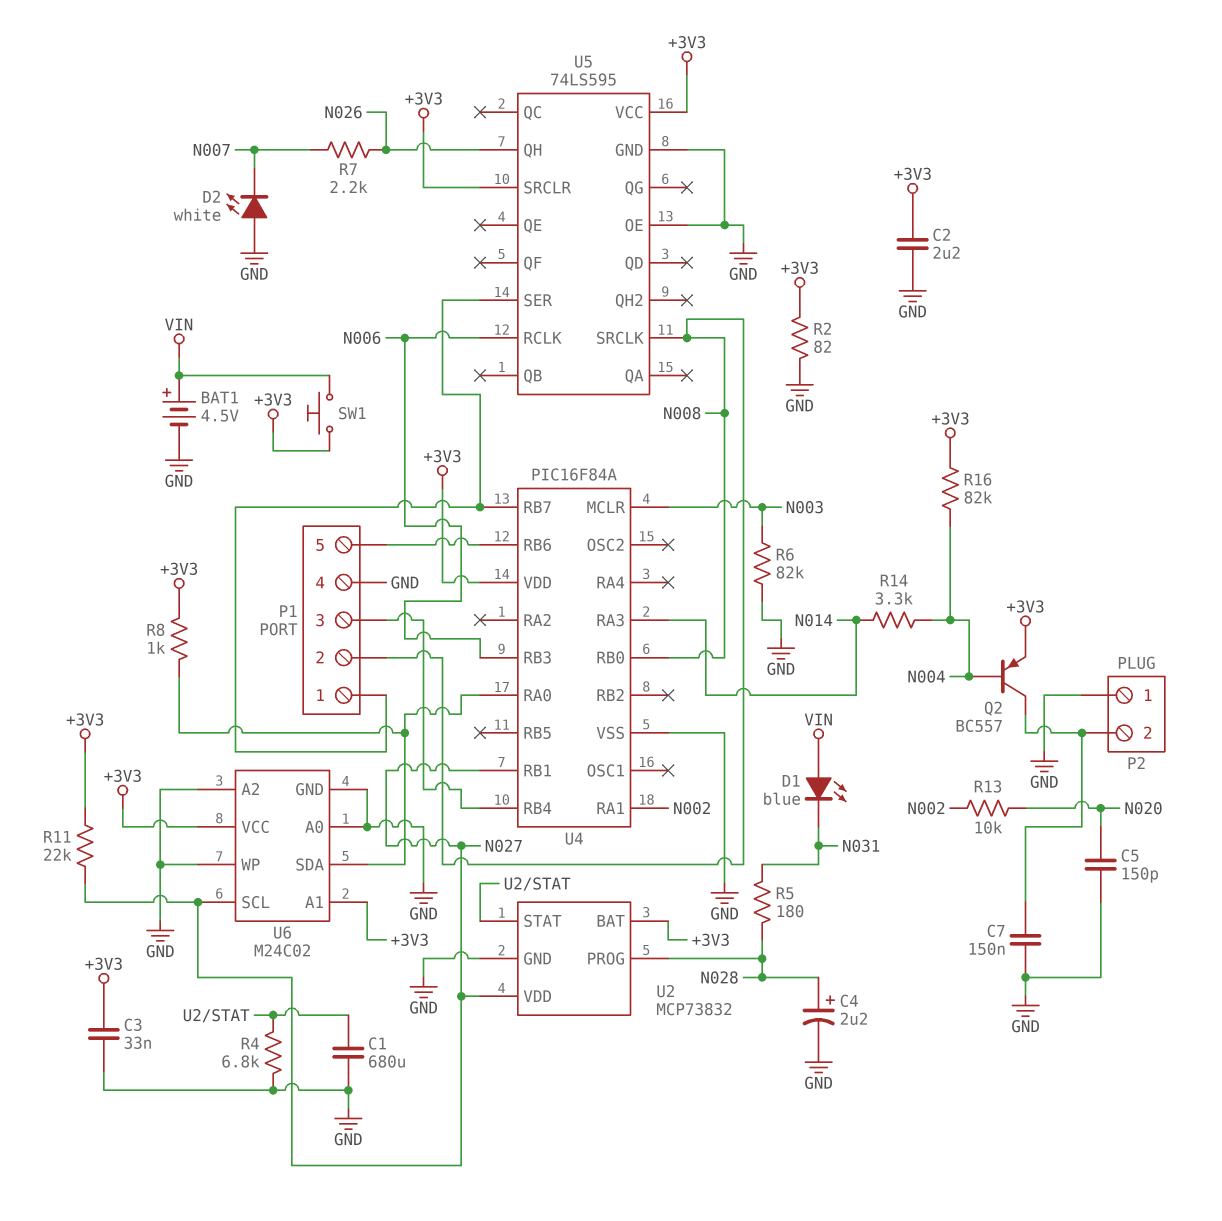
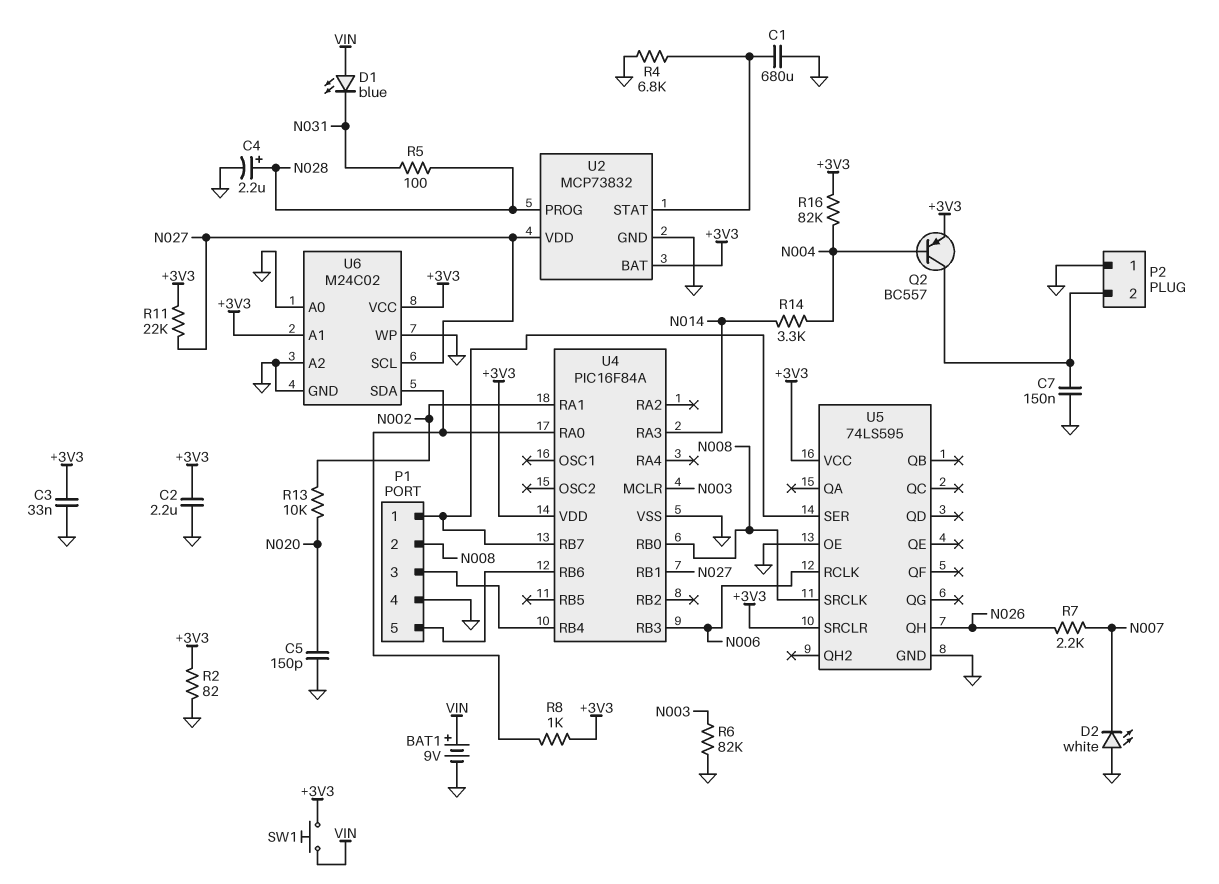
BAT1: 4.5V (plus VIN, minus GND) -> 9V (plus VIN, minus GND)
R5: 180 (N028, N031) -> 100 (N028, N031)

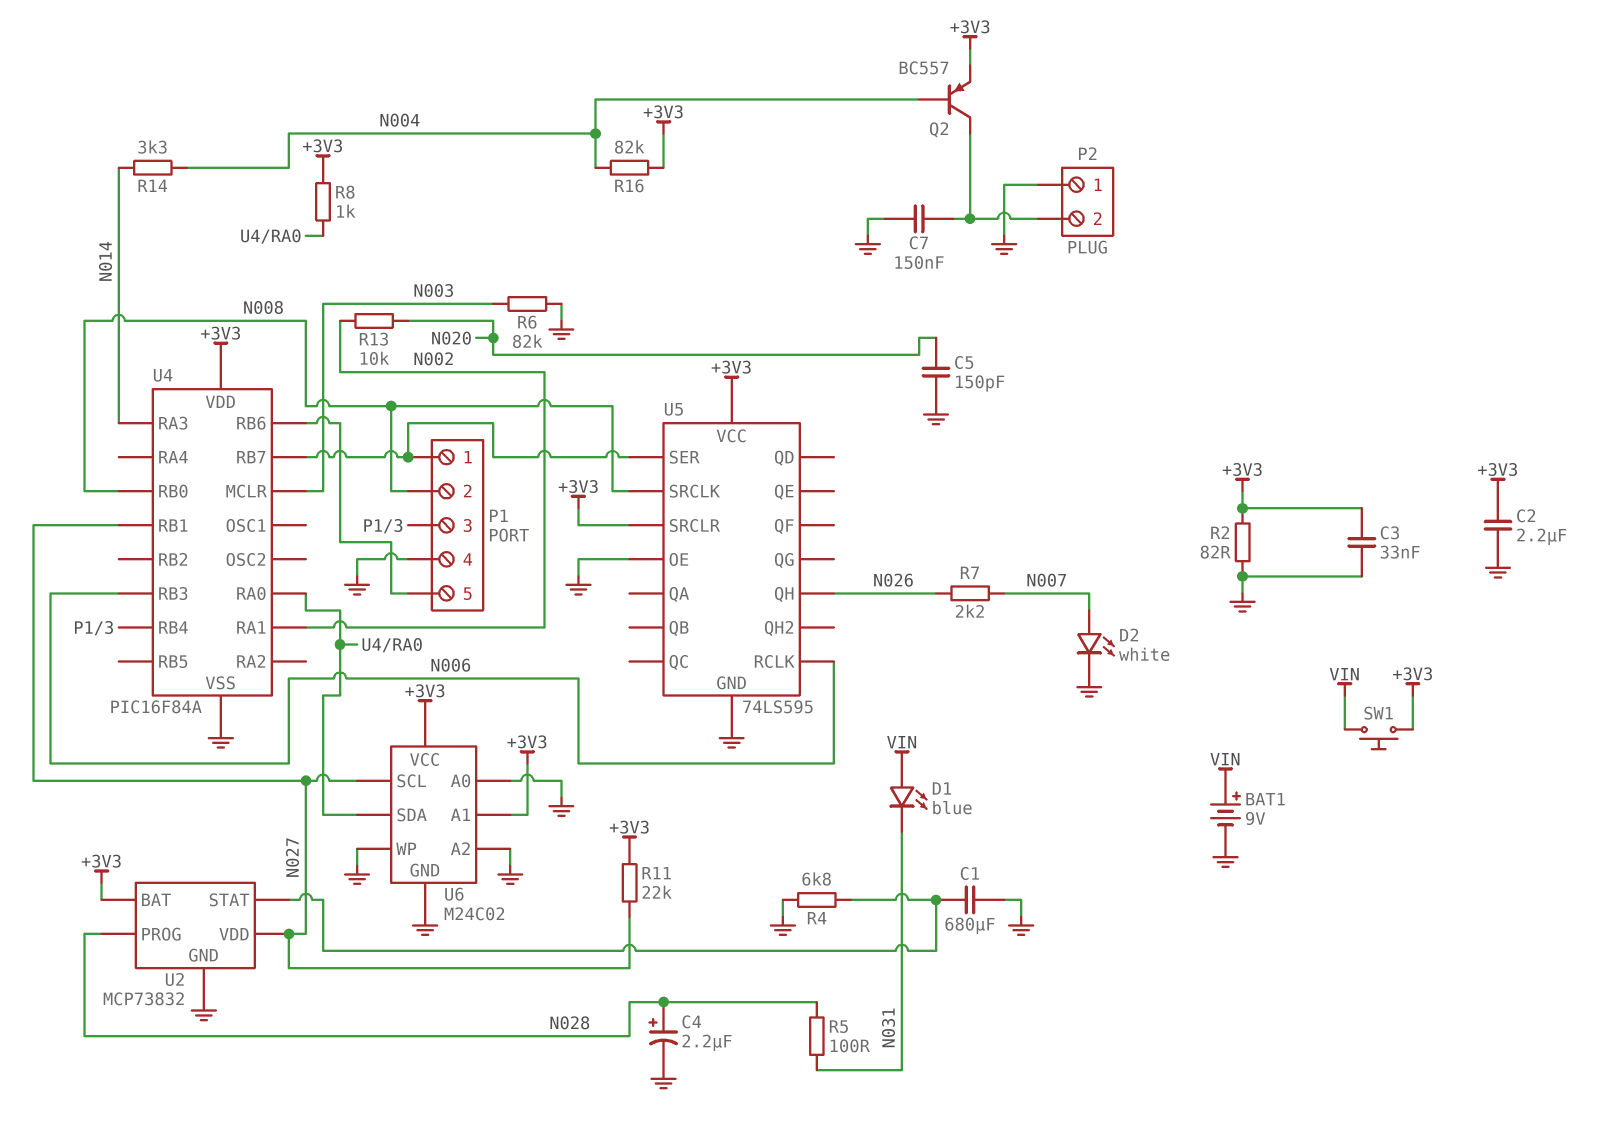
D2: LED white (A GND, K N007) -> LED white (A N007, K GND)

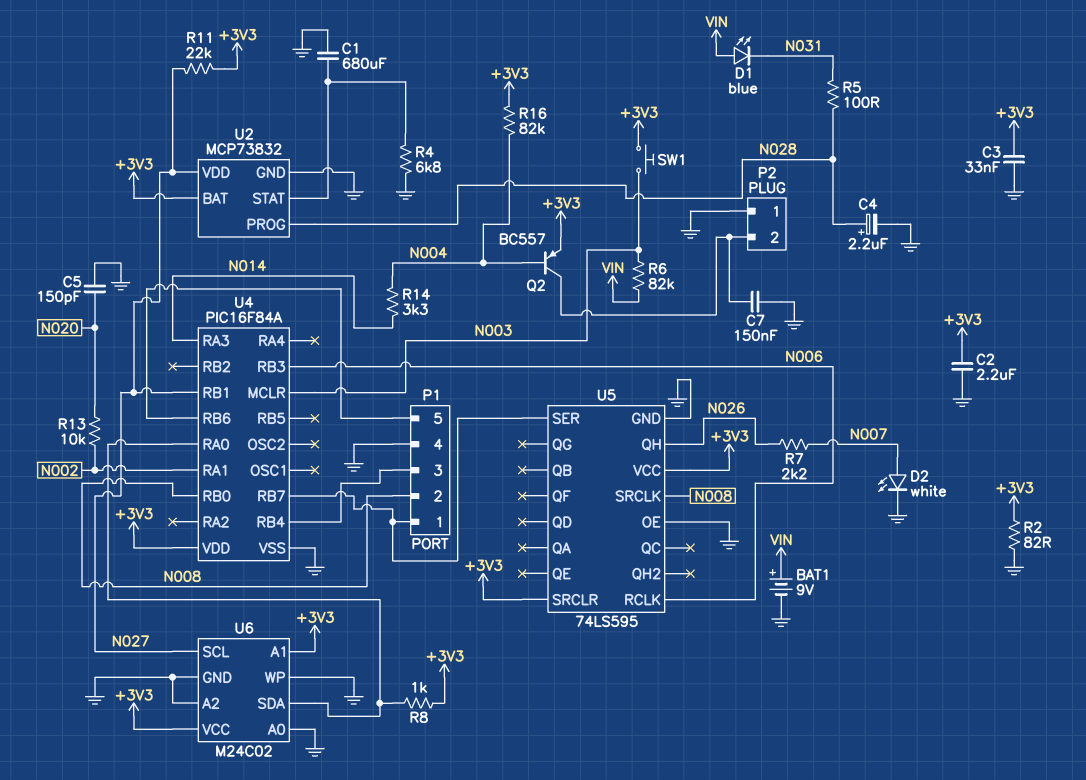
R6: 82k (GND, N003) -> 82k (N003, VIN)
SW1: button (+3V3, VIN) -> button (+3V3, N003)

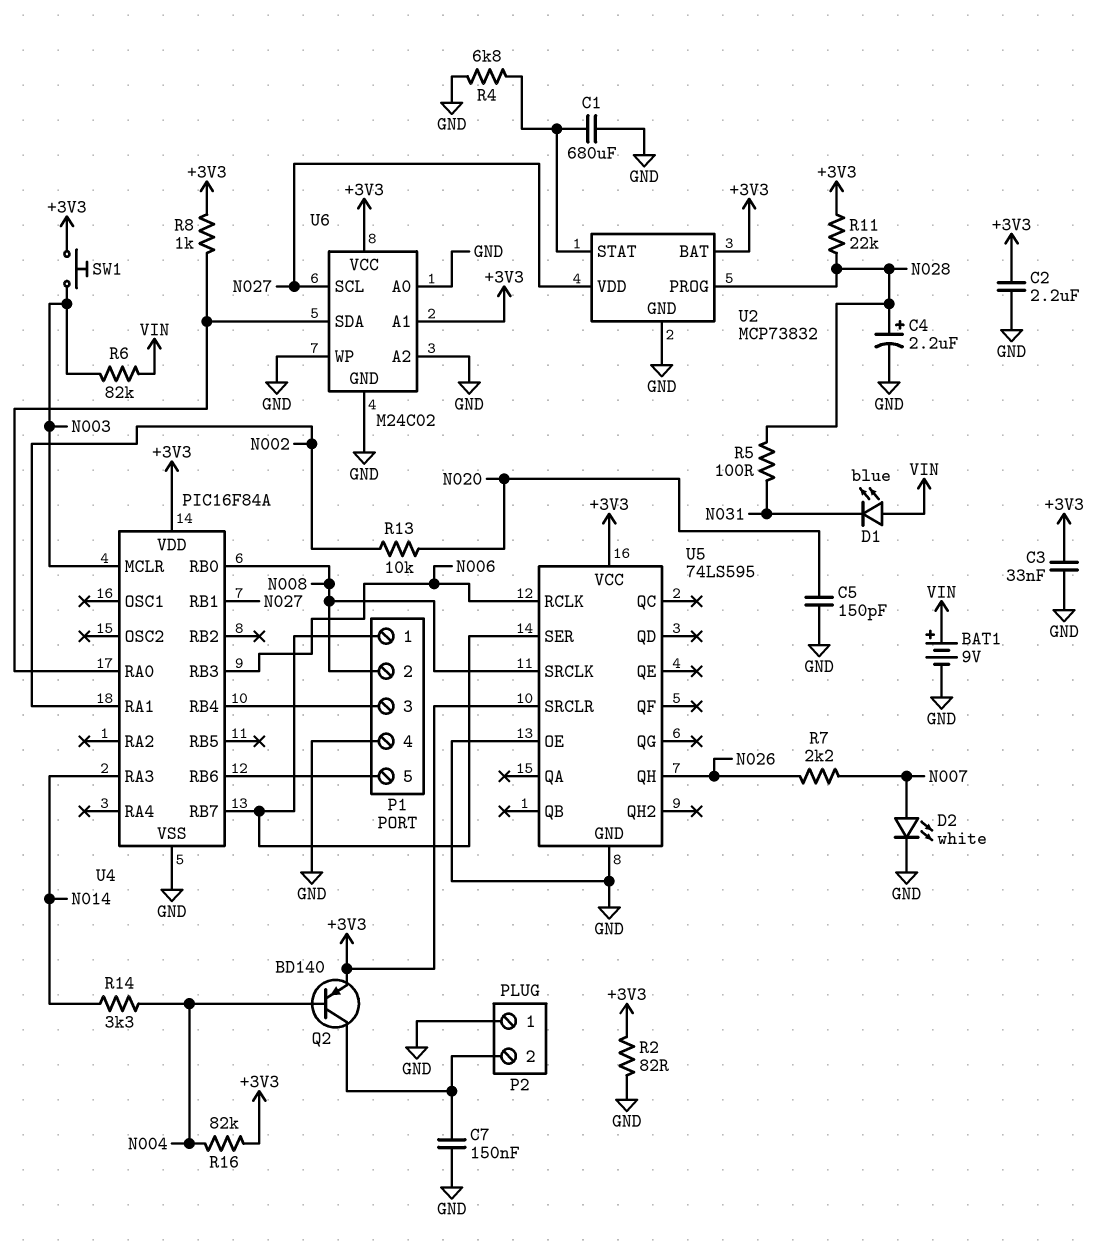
Q2: PNP BC557 (B N004, C P2/2, E +3V3) -> PNP BD140 (B N004, C P2/2, E +3V3)
R11: 22k (+3V3, N027) -> 22k (+3V3, N028)

